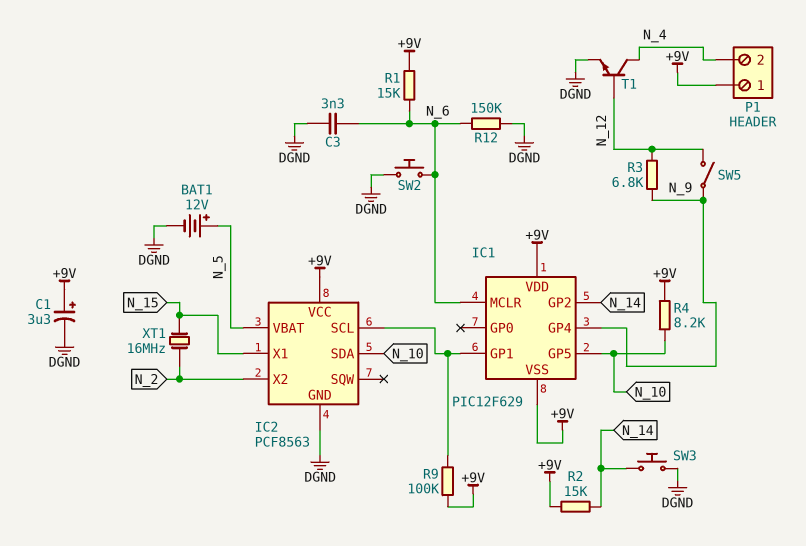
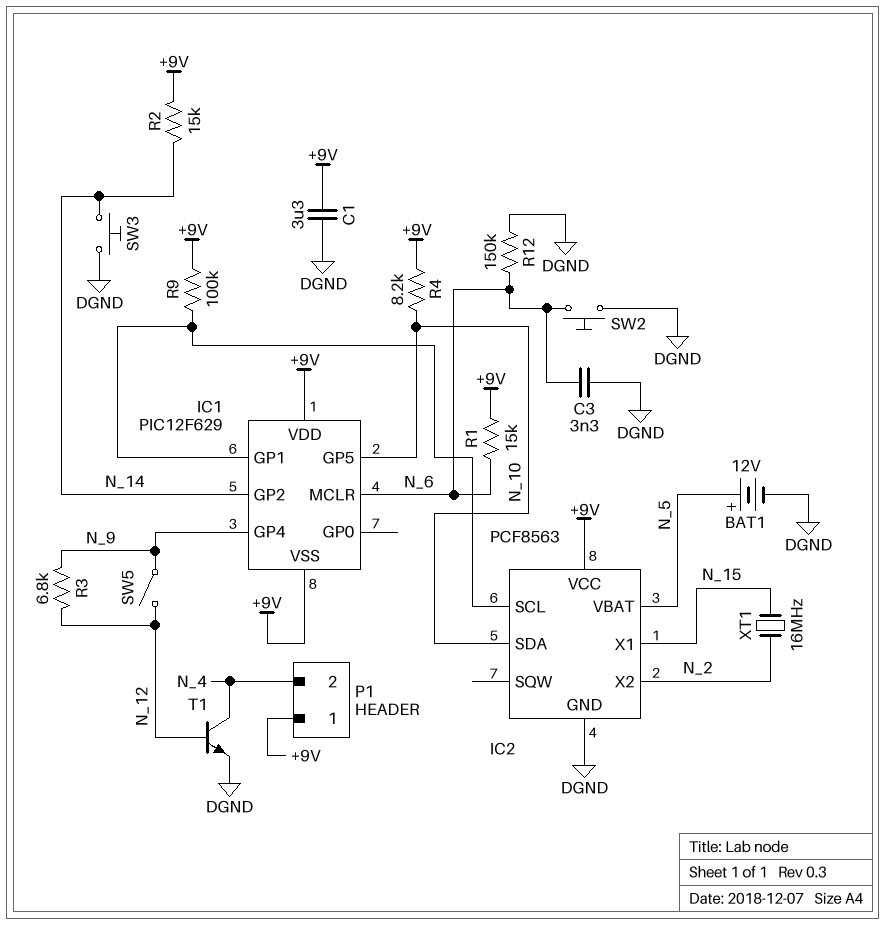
C1: 3.3uF (plus +9V, minus DGND) -> 3.3uF (+9V, DGND)

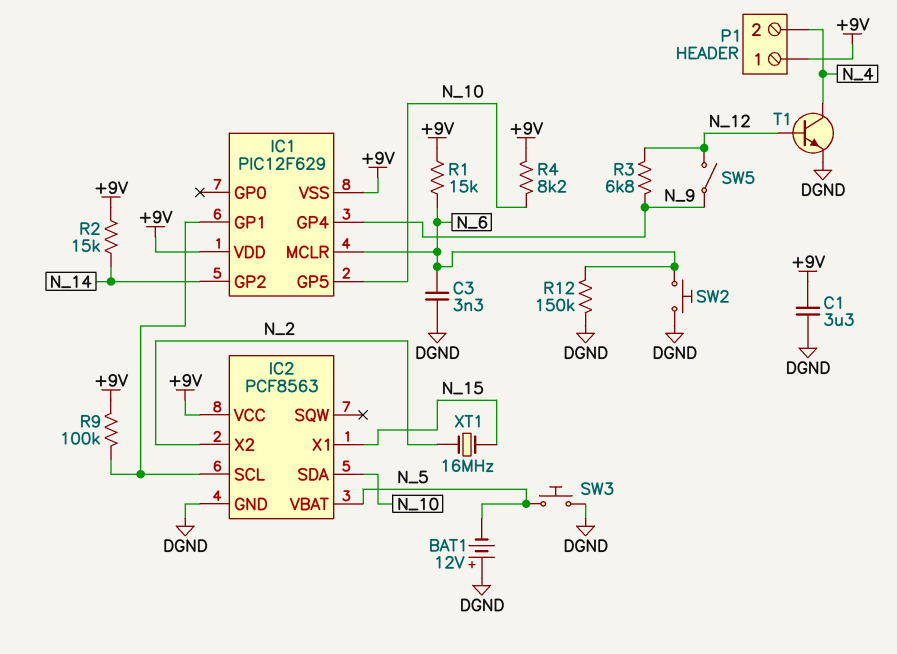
BAT1: 12V (plus N_5, minus DGND) -> 12V (plus DGND, minus N_5)
SW3: button (DGND, N_14) -> button (DGND, N_5)

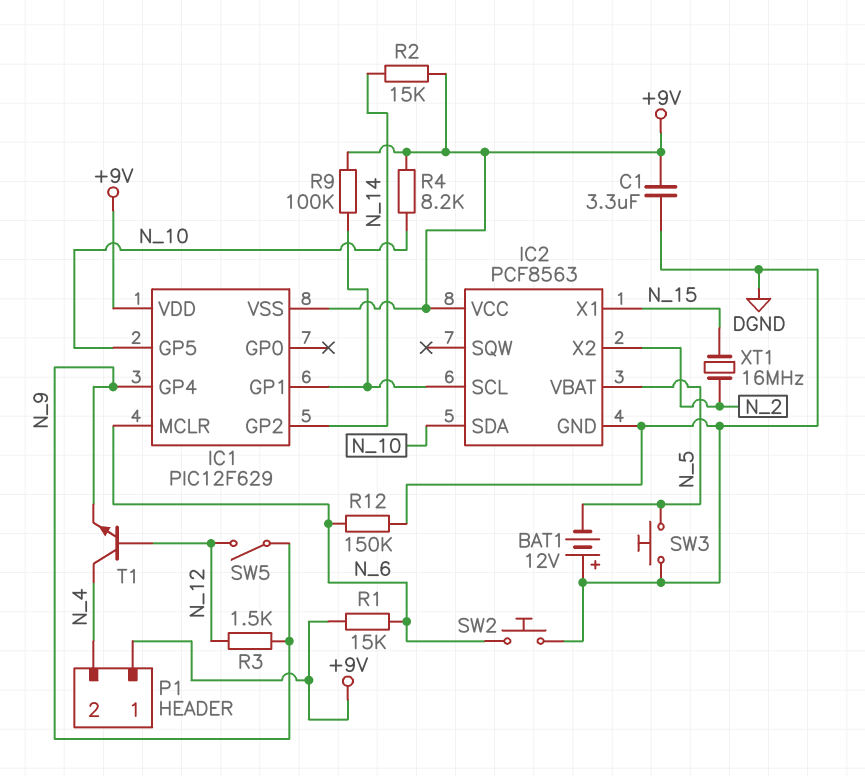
C3: 3.3nF (DGND, N_6) -> none
R3: 6.8k (N_9, N_12) -> 1.5k (N_9, N_12)
T1: NPN (B N_12, C N_4, E DGND) -> NPN (B N_12, C N_4, E N_9)

